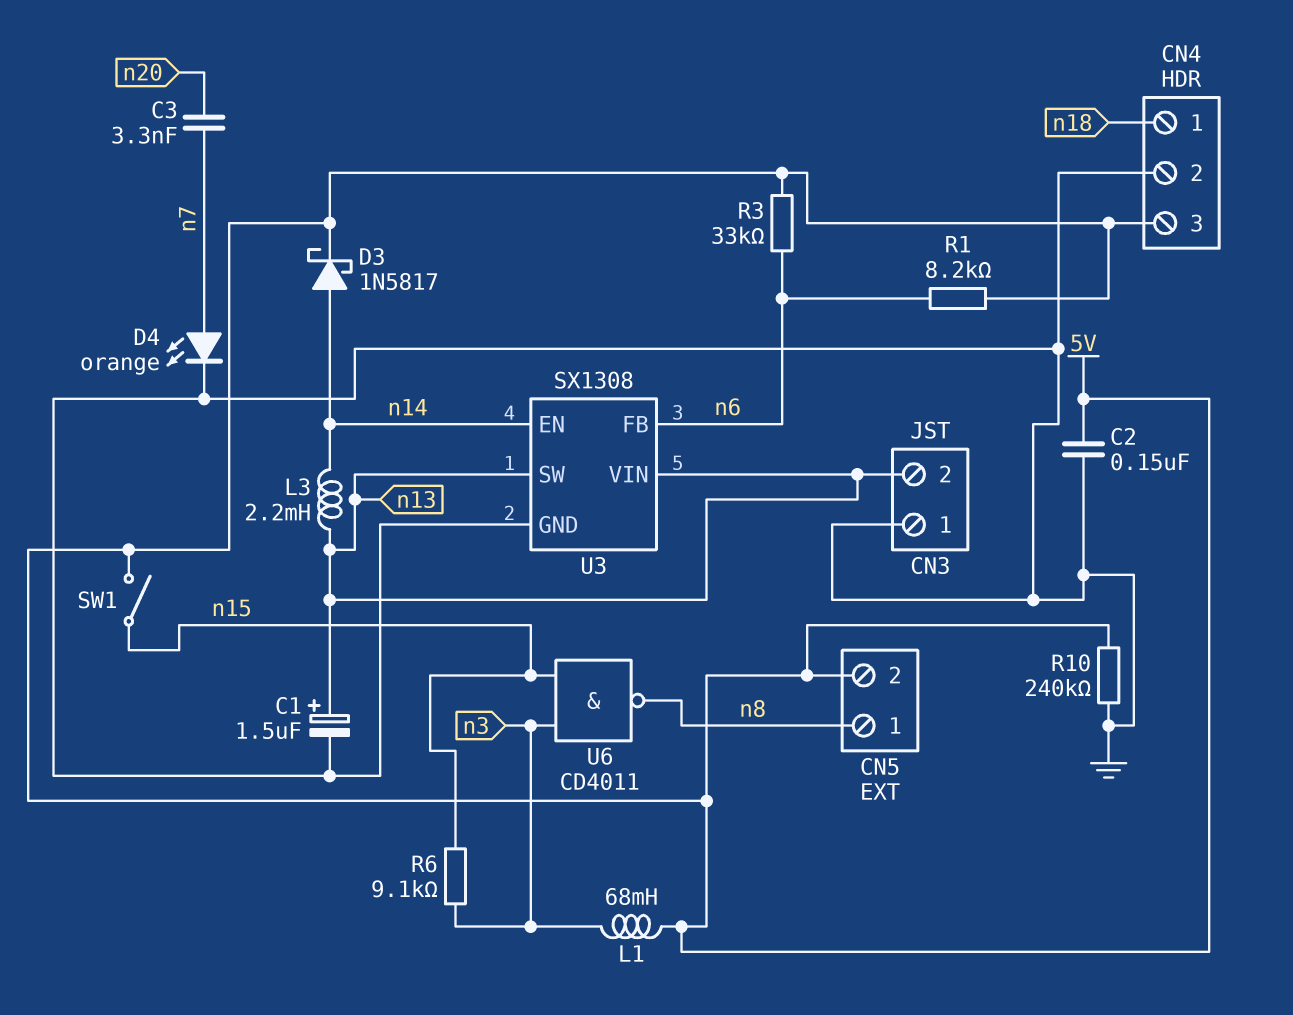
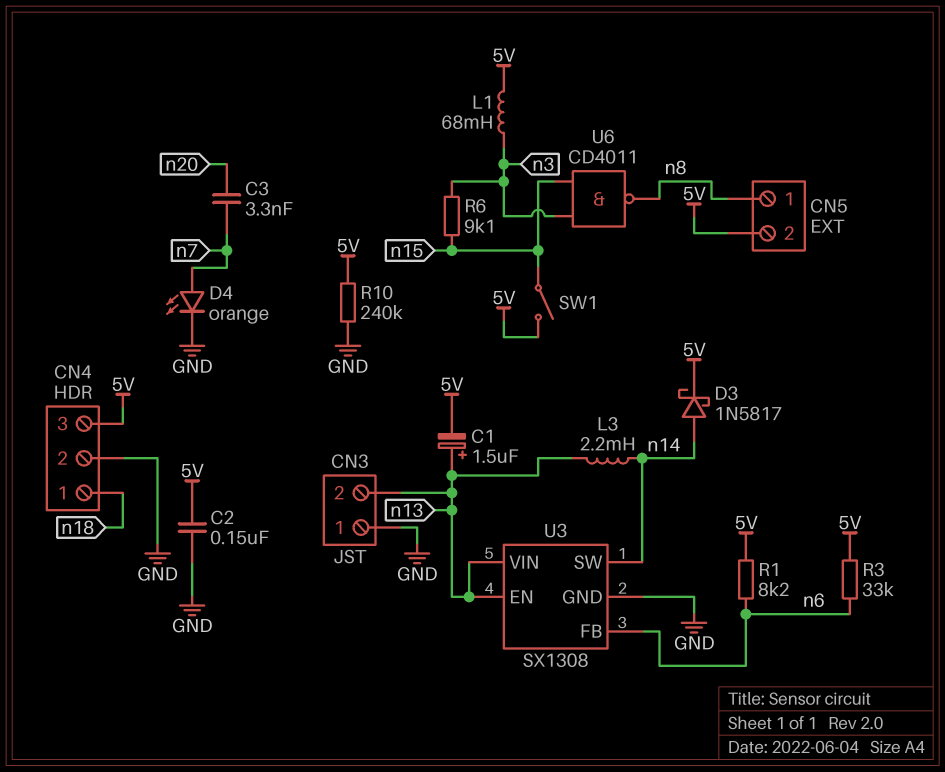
C1: 1.5uF (plus n13, minus GND) -> 1.5uF (plus n13, minus 5V)
U3 pin EN: n14 -> n13
U3 pin SW: n13 -> n14

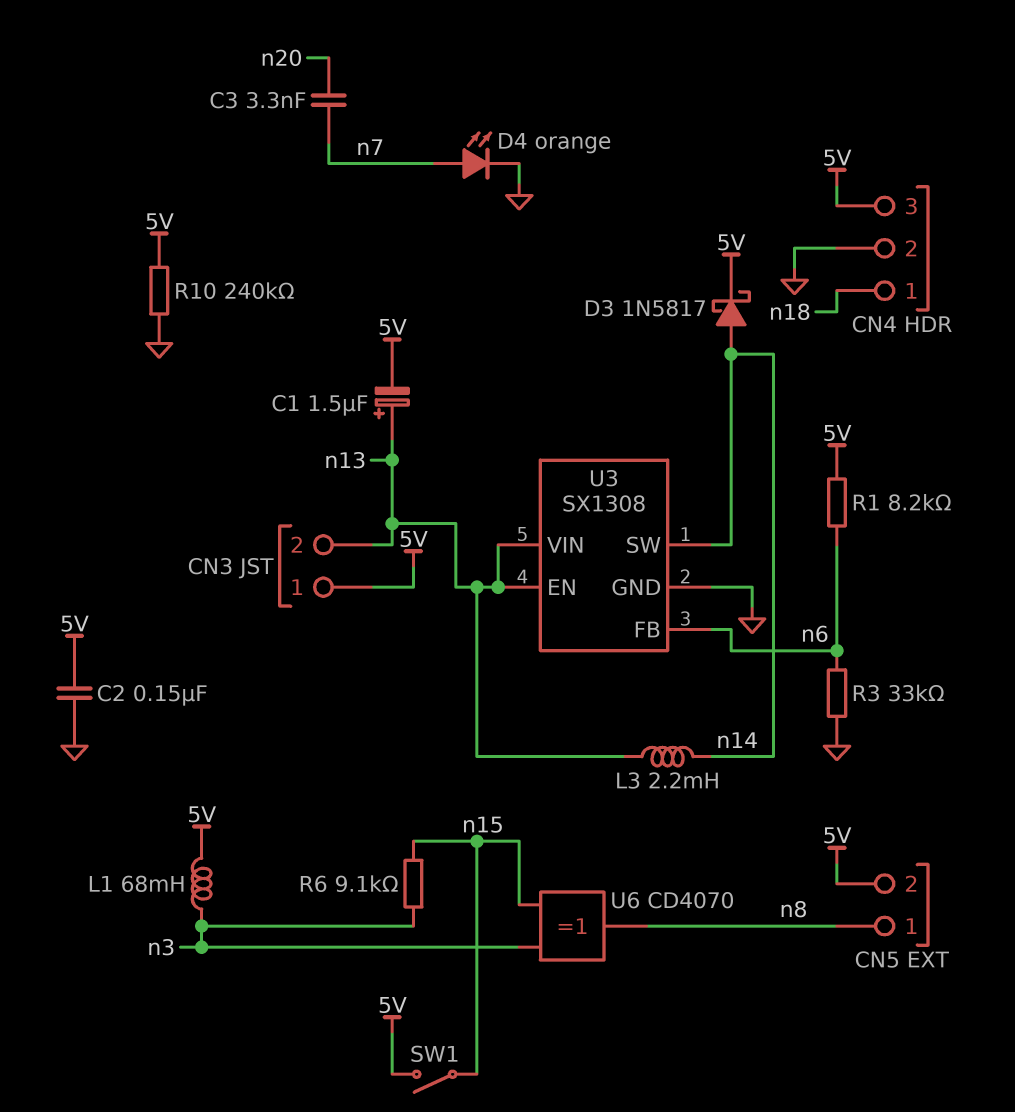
CN3 pin 1: GND -> 5V
R3: 33k (5V, n6) -> 33k (GND, n6)
U6: NAND CD4011 (in n3, in n15, out n8) -> XOR CD4070 (in n3, in n15, out n8)

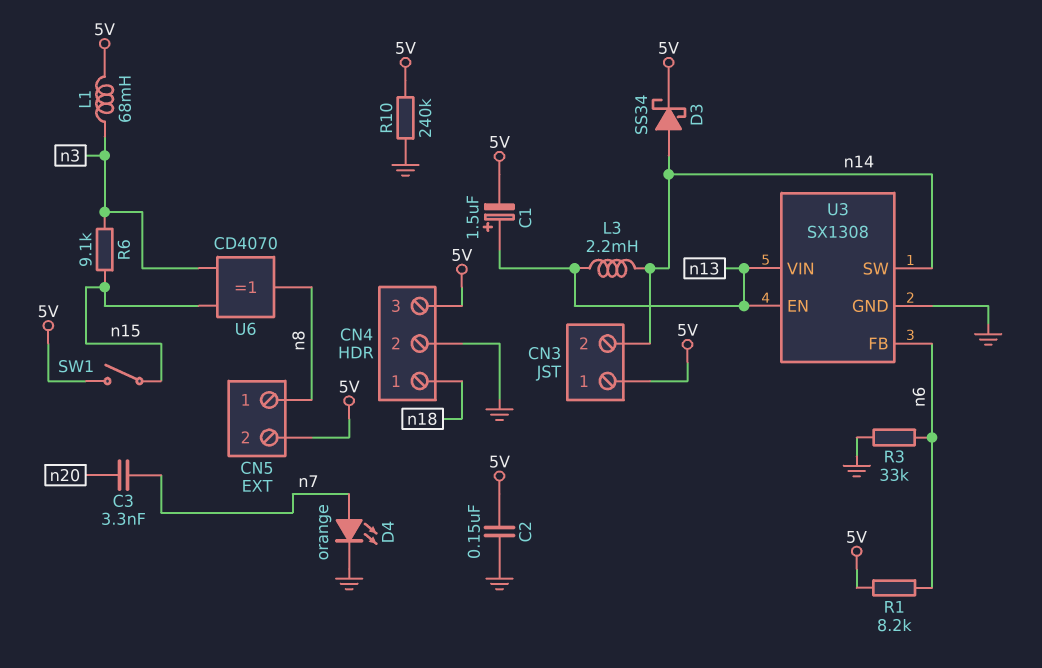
CN3 pin 2: n13 -> n14
D3: schottky 1N5817 (A n14, K 5V) -> schottky SS34 (A n14, K 5V)

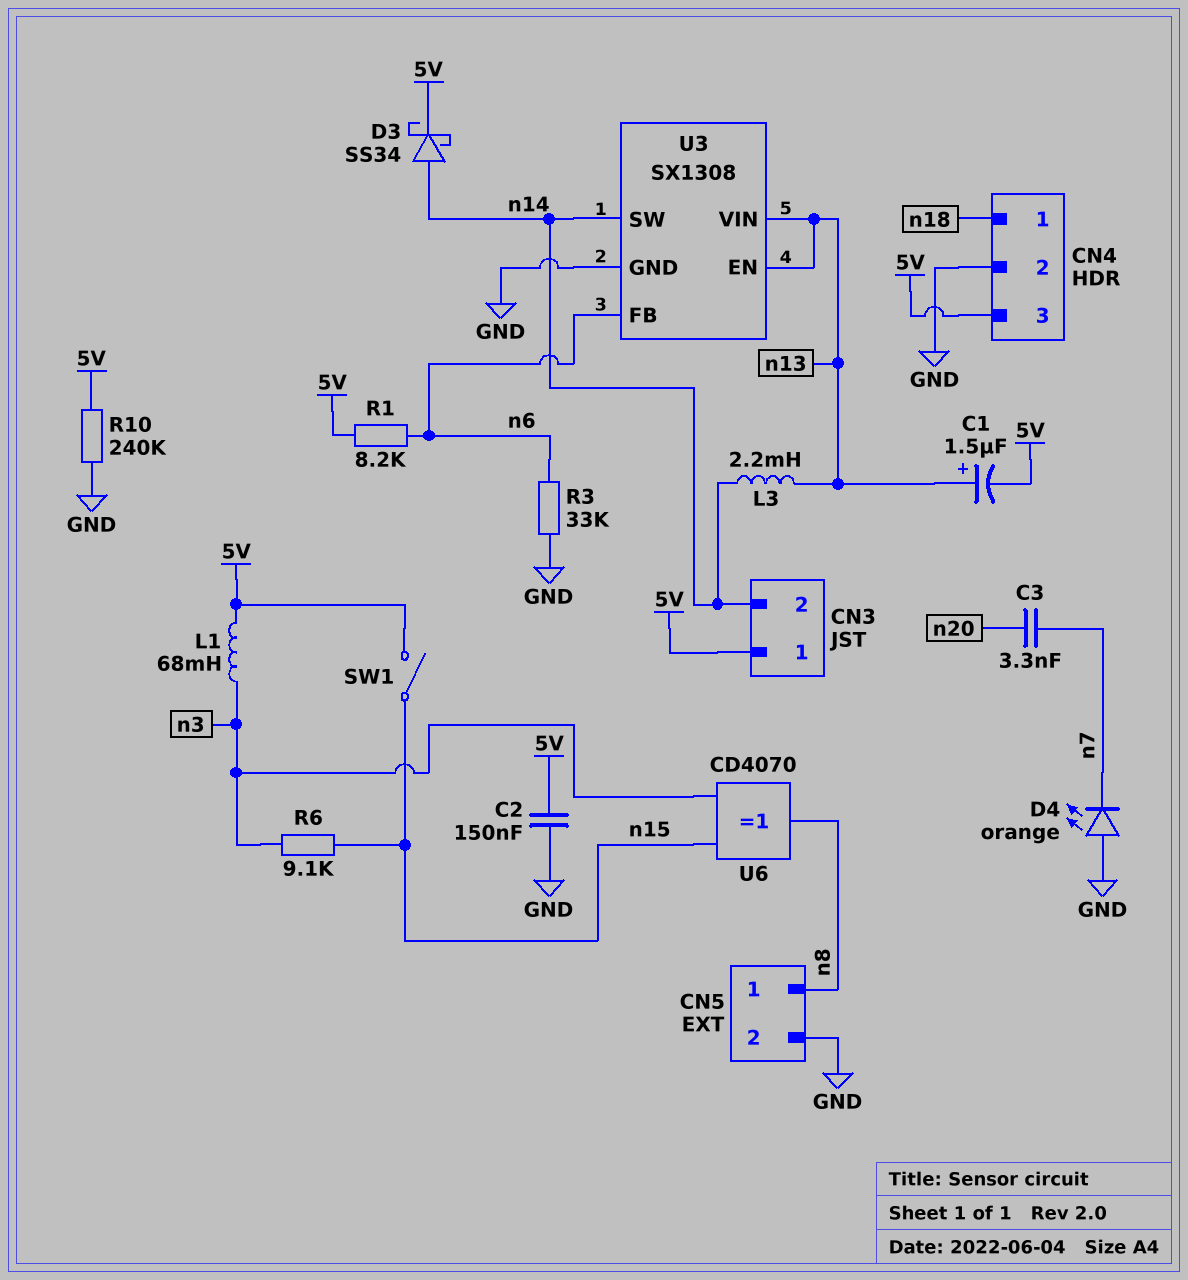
CN5 pin 2: 5V -> GND
D4: LED orange (A n7, K GND) -> LED orange (A GND, K n7)

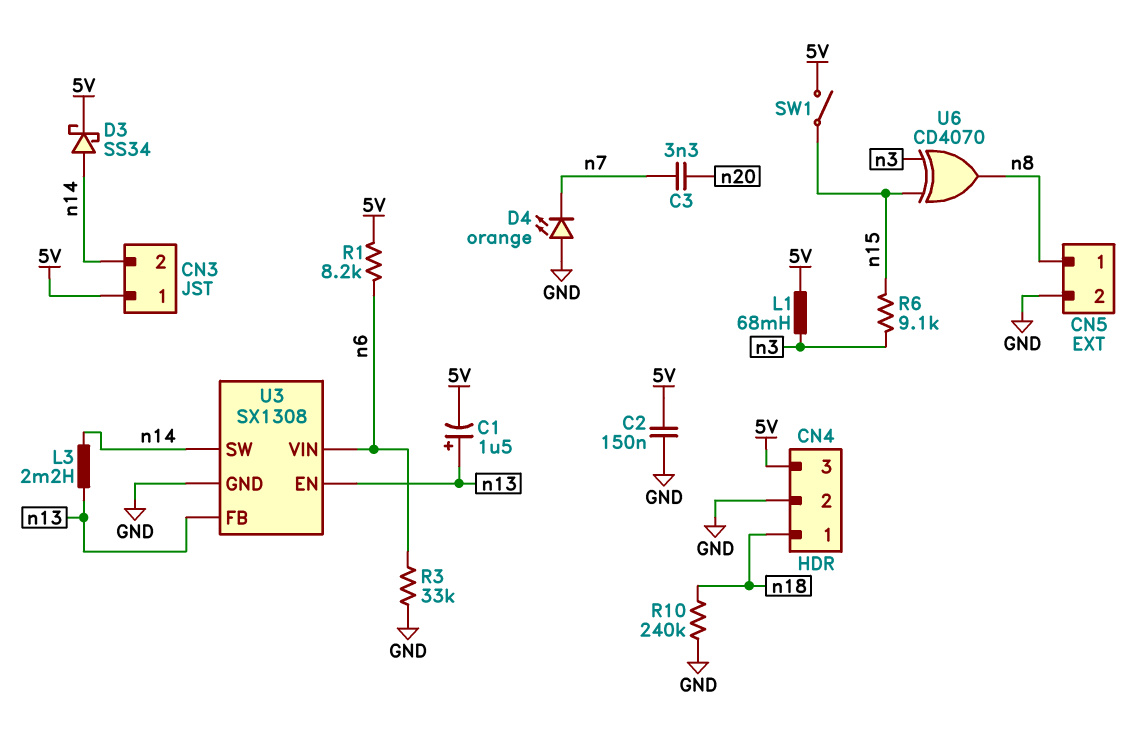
R10: 240k (5V, GND) -> 240k (GND, n18)
U3 pin FB: n6 -> n13
U3 pin VIN: n13 -> n6

